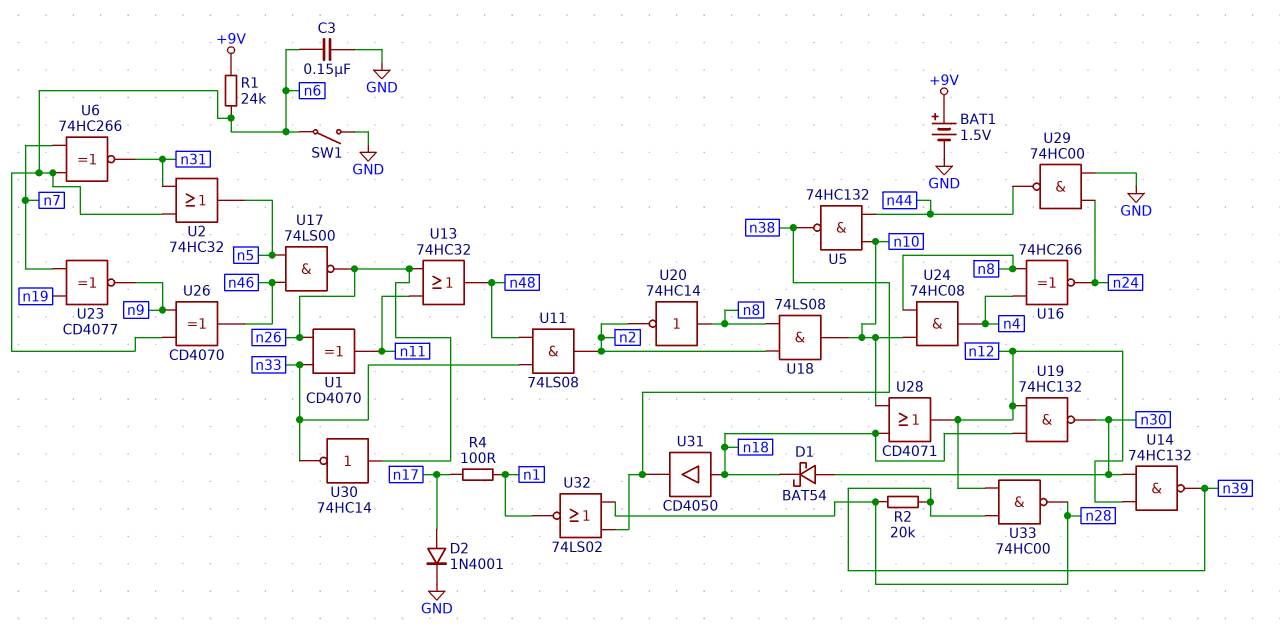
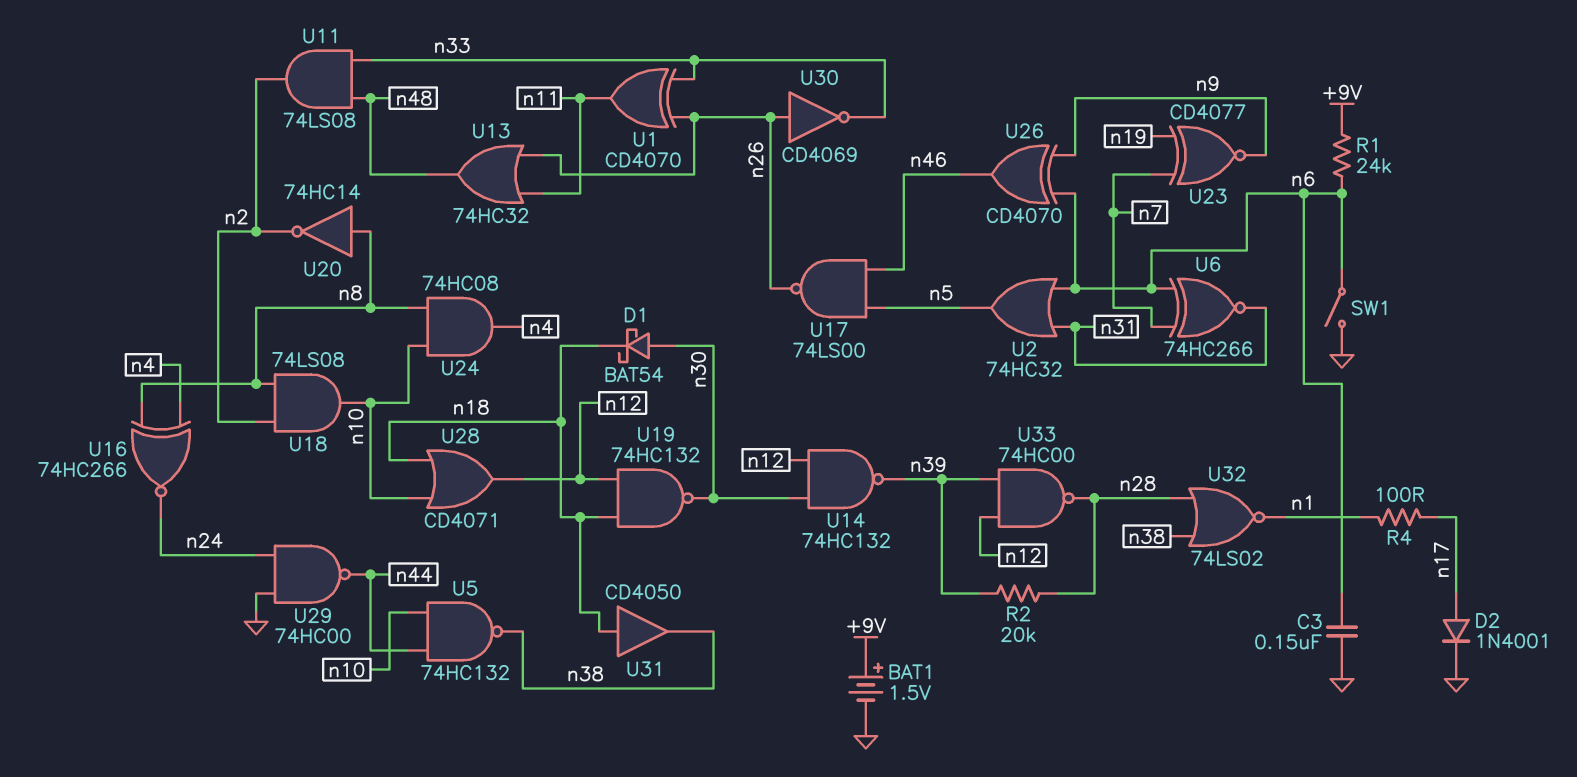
U30: NOT 74HC14 (in n26, out n33) -> NOT CD4069 (in n26, out n33)

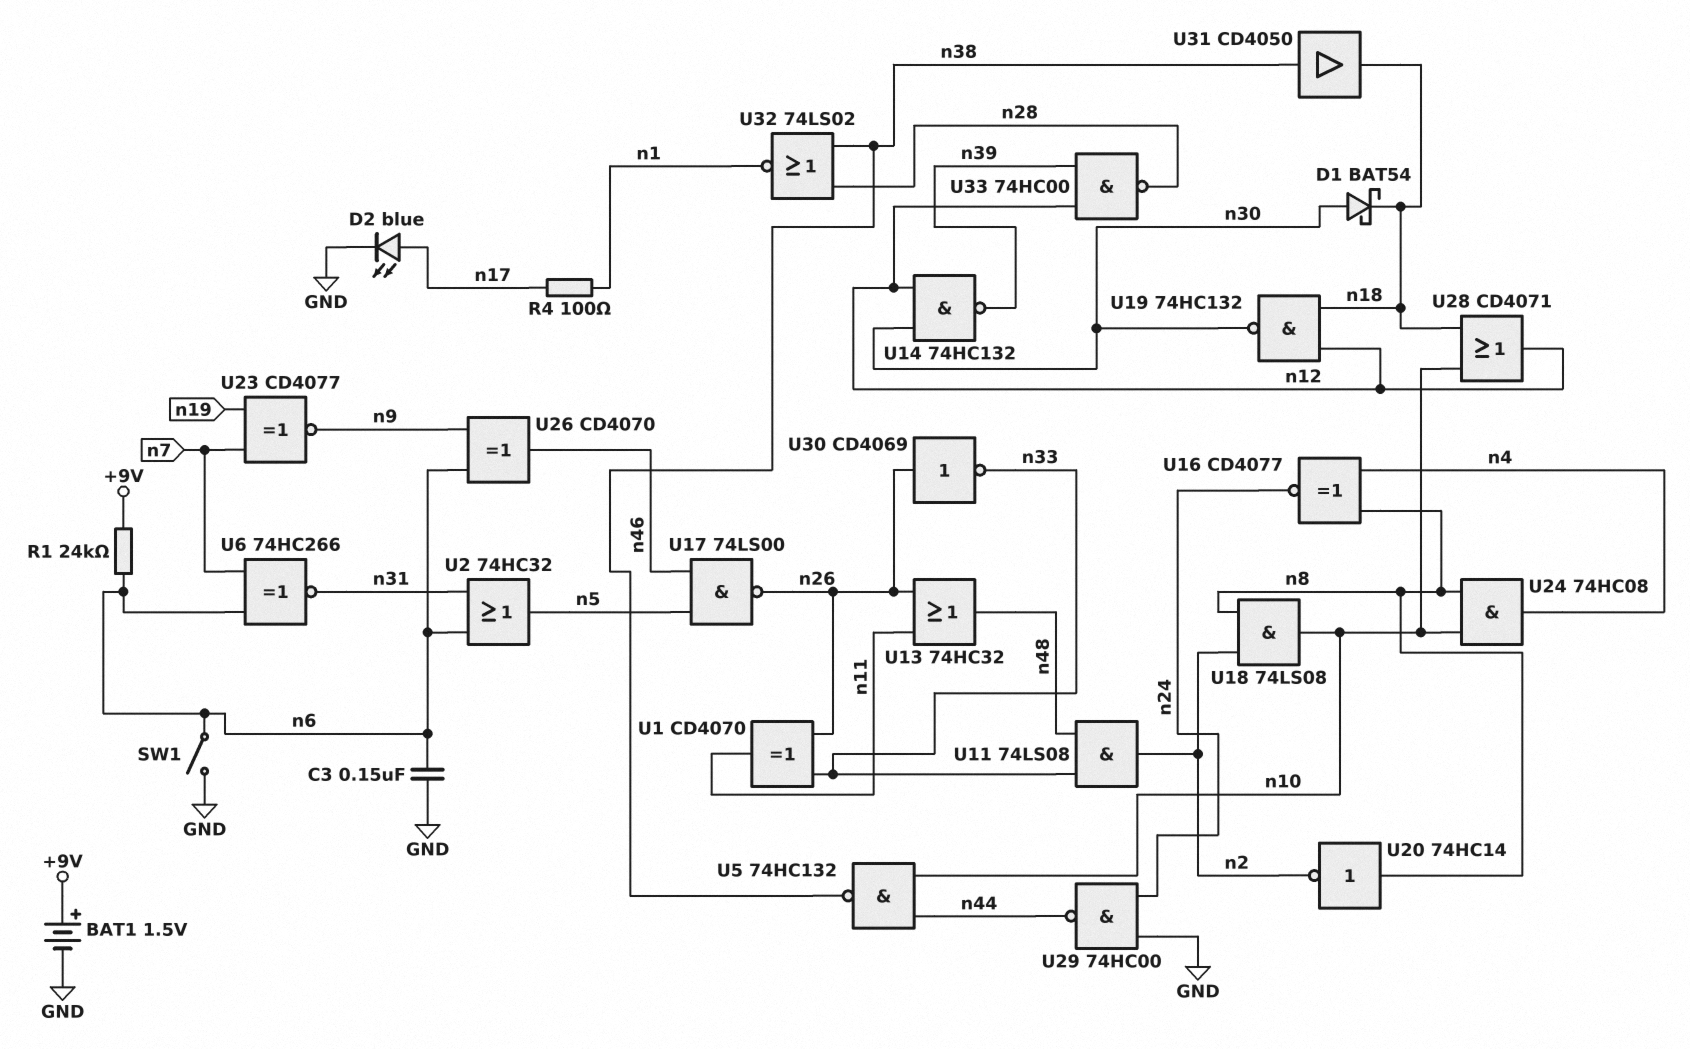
D2: diode 1N4001 (A n17, K GND) -> LED blue (A n17, K GND)
R2: 20k (n28, n39) -> none
U16: XNOR 74HC266 (in n4, in n8, out n24) -> XNOR CD4077 (in n4, in n8, out n24)
U31: buffer CD4050 (in n18, out n38) -> buffer CD4050 (in n38, out n18)

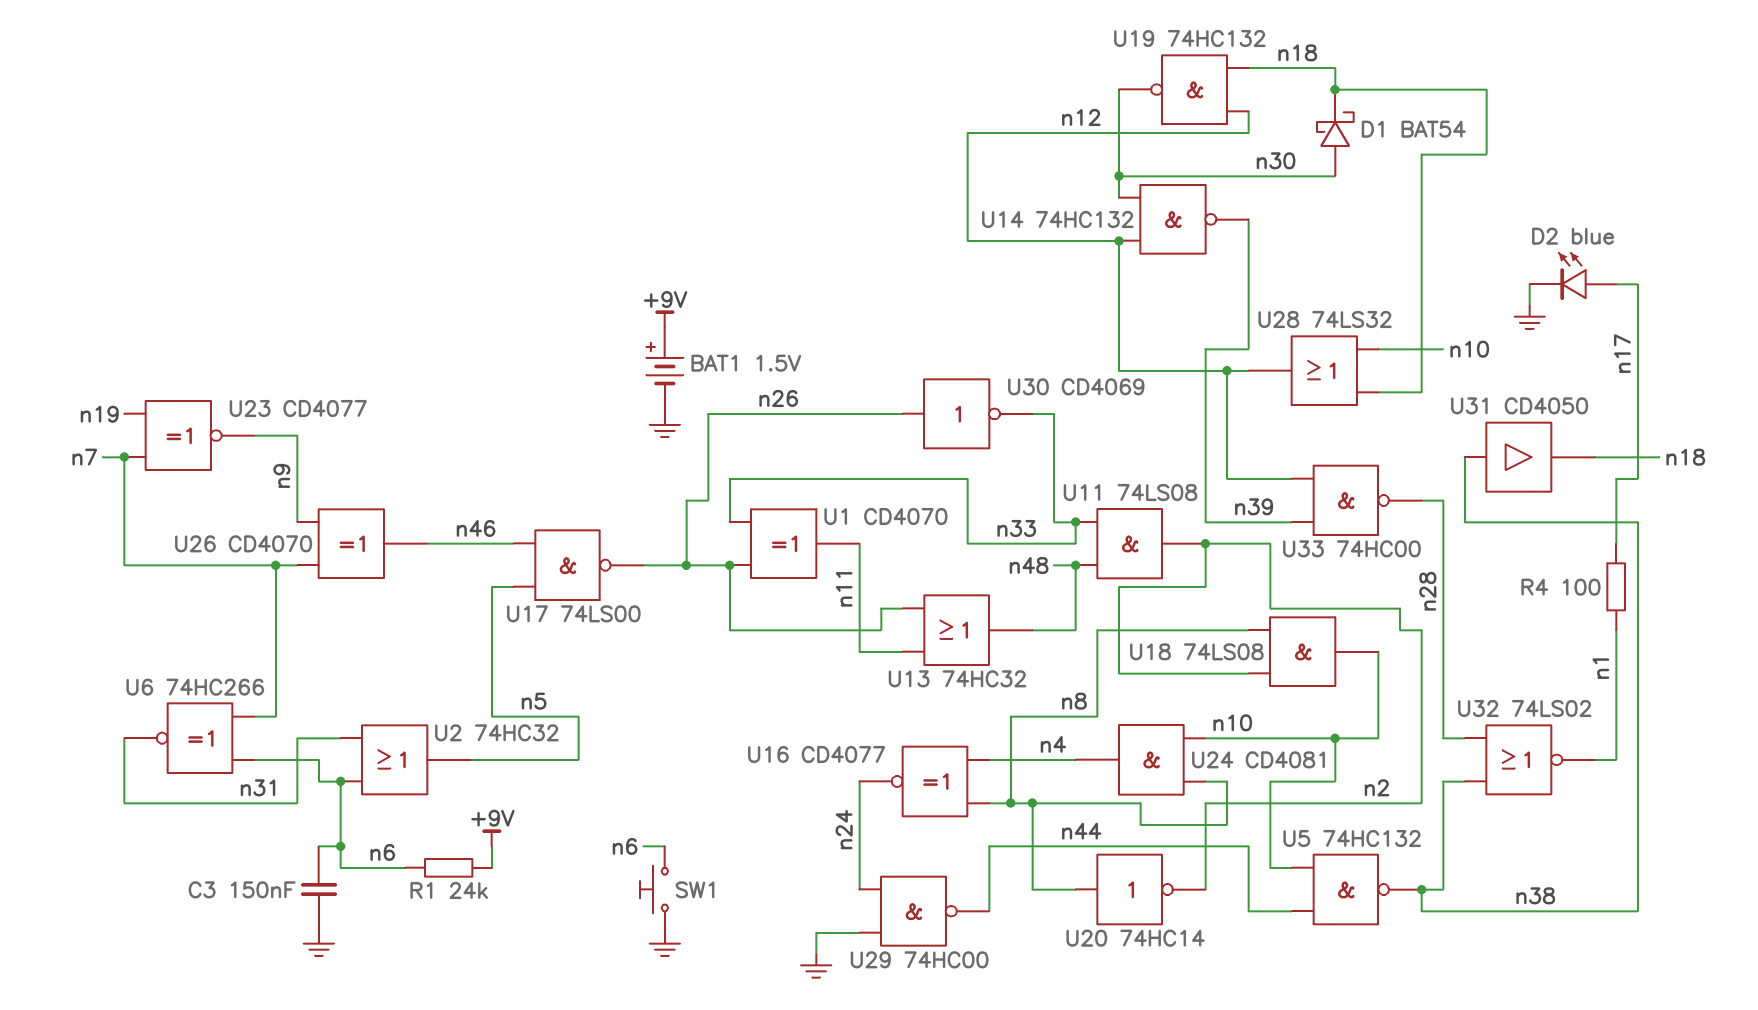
SW1: switch (GND, n6) -> button (GND, n6)
U24: AND 74HC08 (in n8, in n10, out n4) -> AND CD4081 (in n8, in n10, out n4)
U26: XOR CD4070 (in n6, in n9, out n46) -> XOR CD4070 (in n7, in n9, out n46)
U28: OR CD4071 (in n10, in n18, out n12) -> OR 74LS32 (in n10, in n18, out n12)

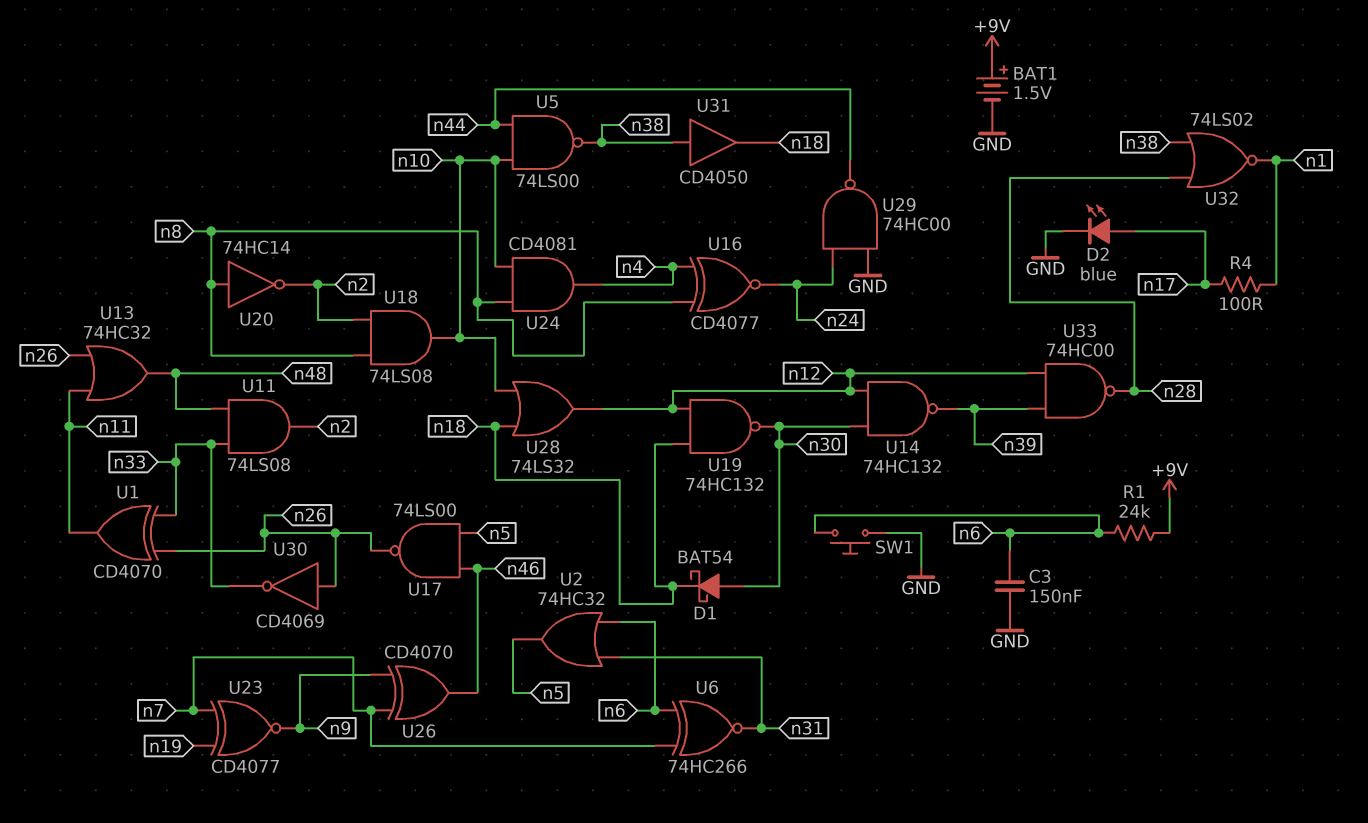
U5: NAND 74HC132 (in n10, in n44, out n38) -> NAND 74LS00 (in n10, in n44, out n38)

